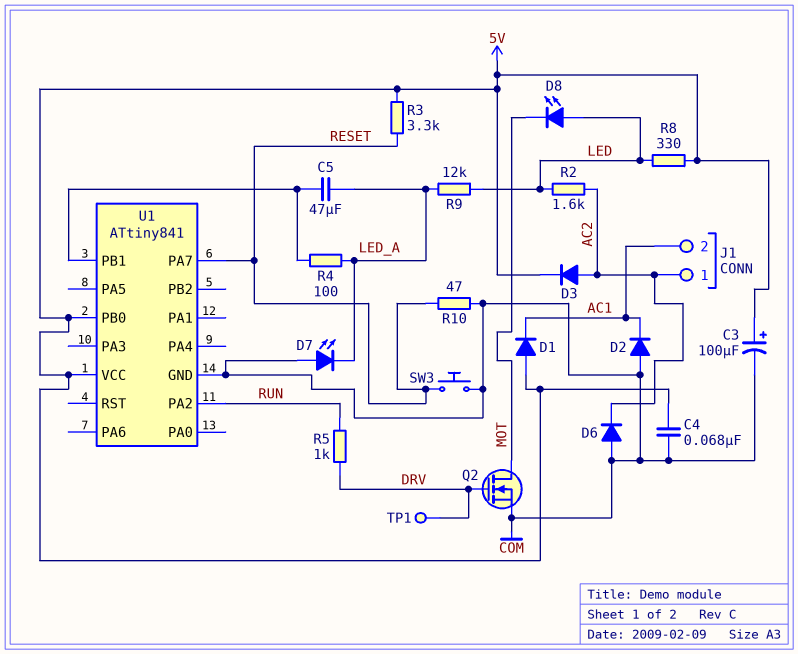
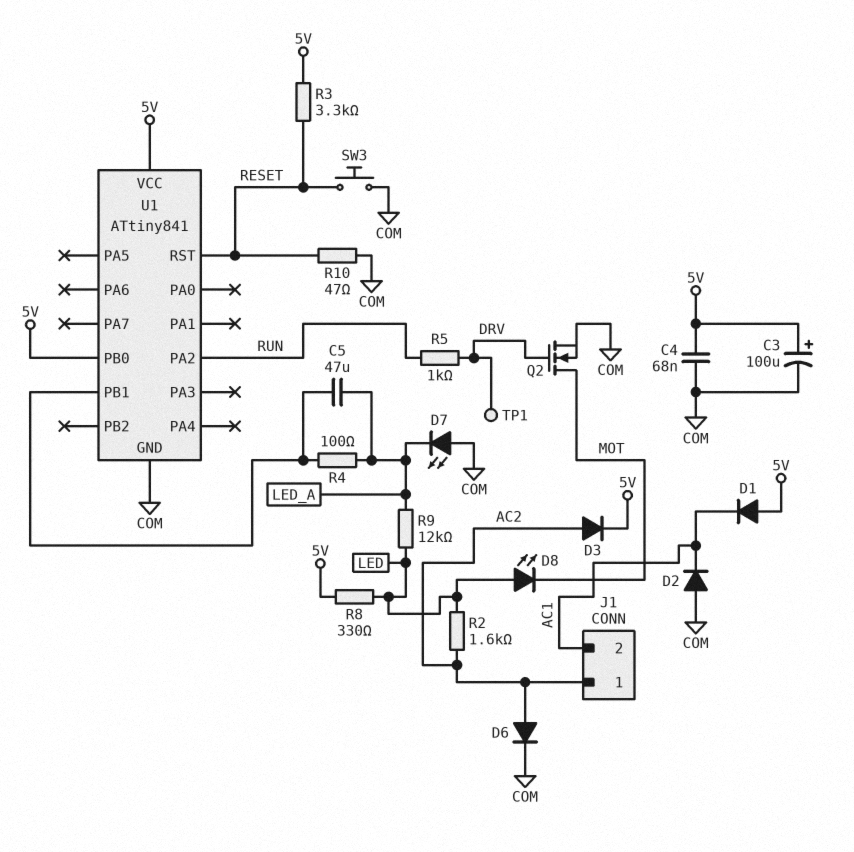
D6: diode (A COM, K AC2) -> diode (A AC2, K COM)
U1 pin PA7: RESET -> none
U1 pin RST: none -> RESET

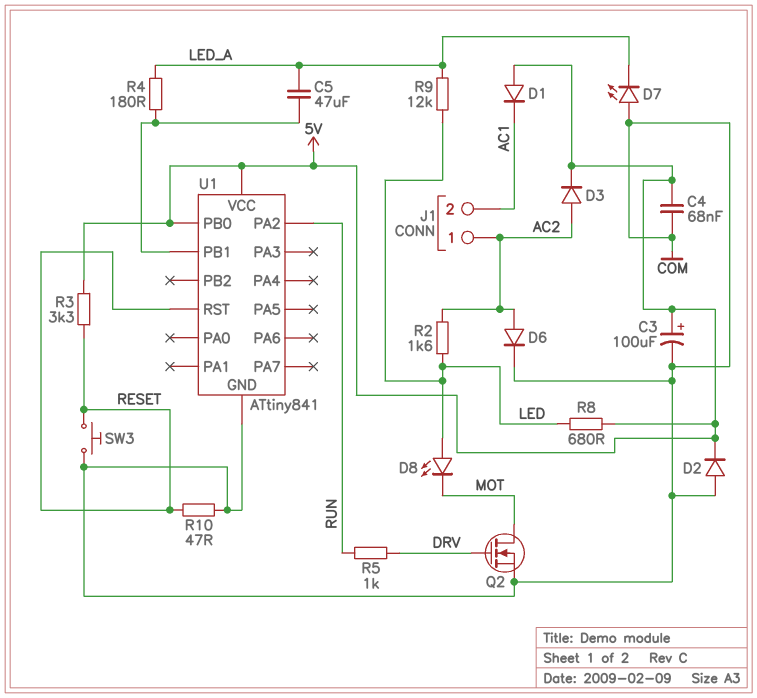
D2: diode (A COM, K AC1) -> diode (A COM, K 5V)
R4: 100 (LED_A, U1/PB1) -> 180 (LED_A, U1/PB1)
R8: 330 (5V, LED) -> 680 (5V, LED)
TP1: test point (DRV) -> none

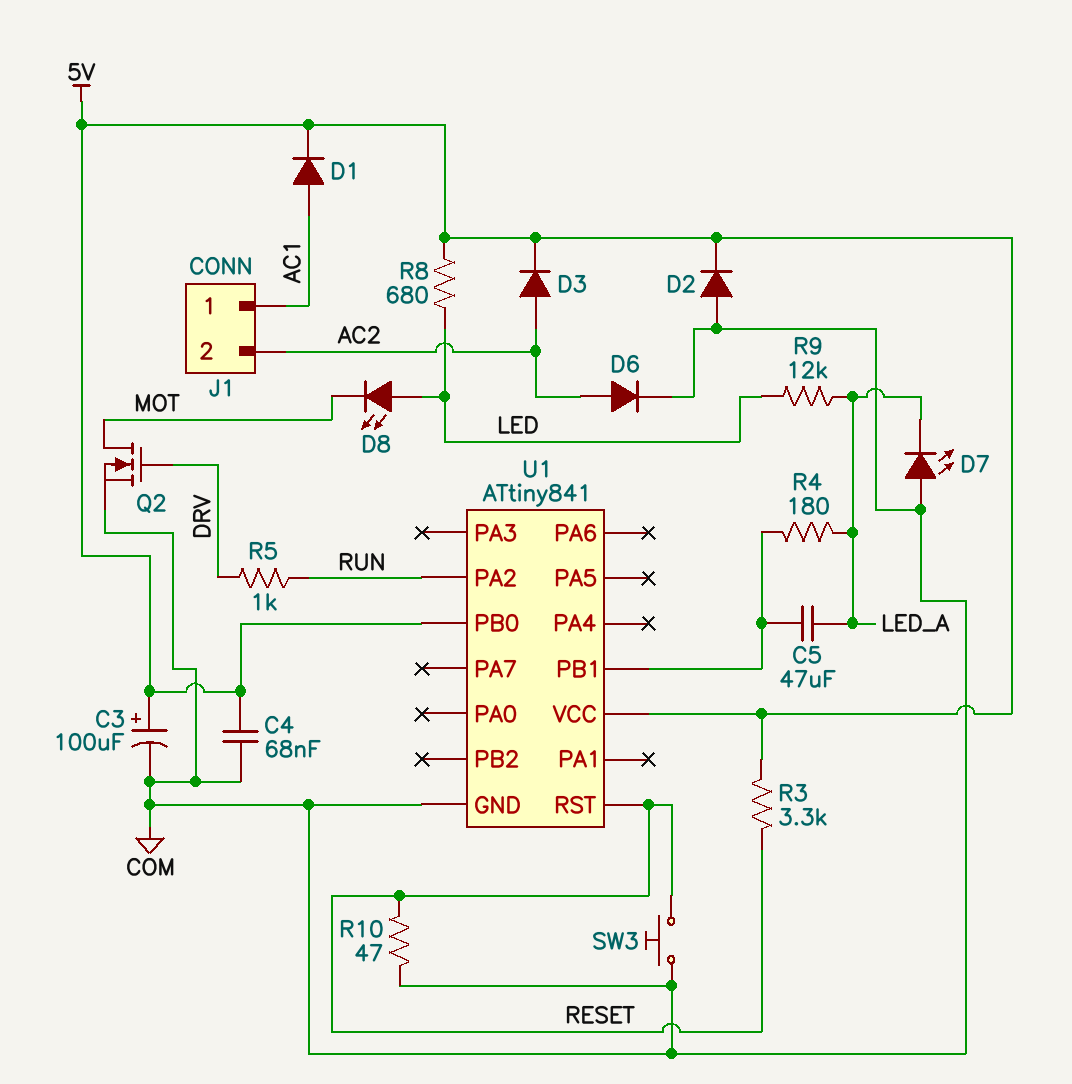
D1: diode (A 5V, K AC1) -> diode (A AC1, K 5V)
J1 pin 1: AC2 -> AC1
J1 pin 2: AC1 -> AC2
R2: 1.6k (AC2, LED) -> none

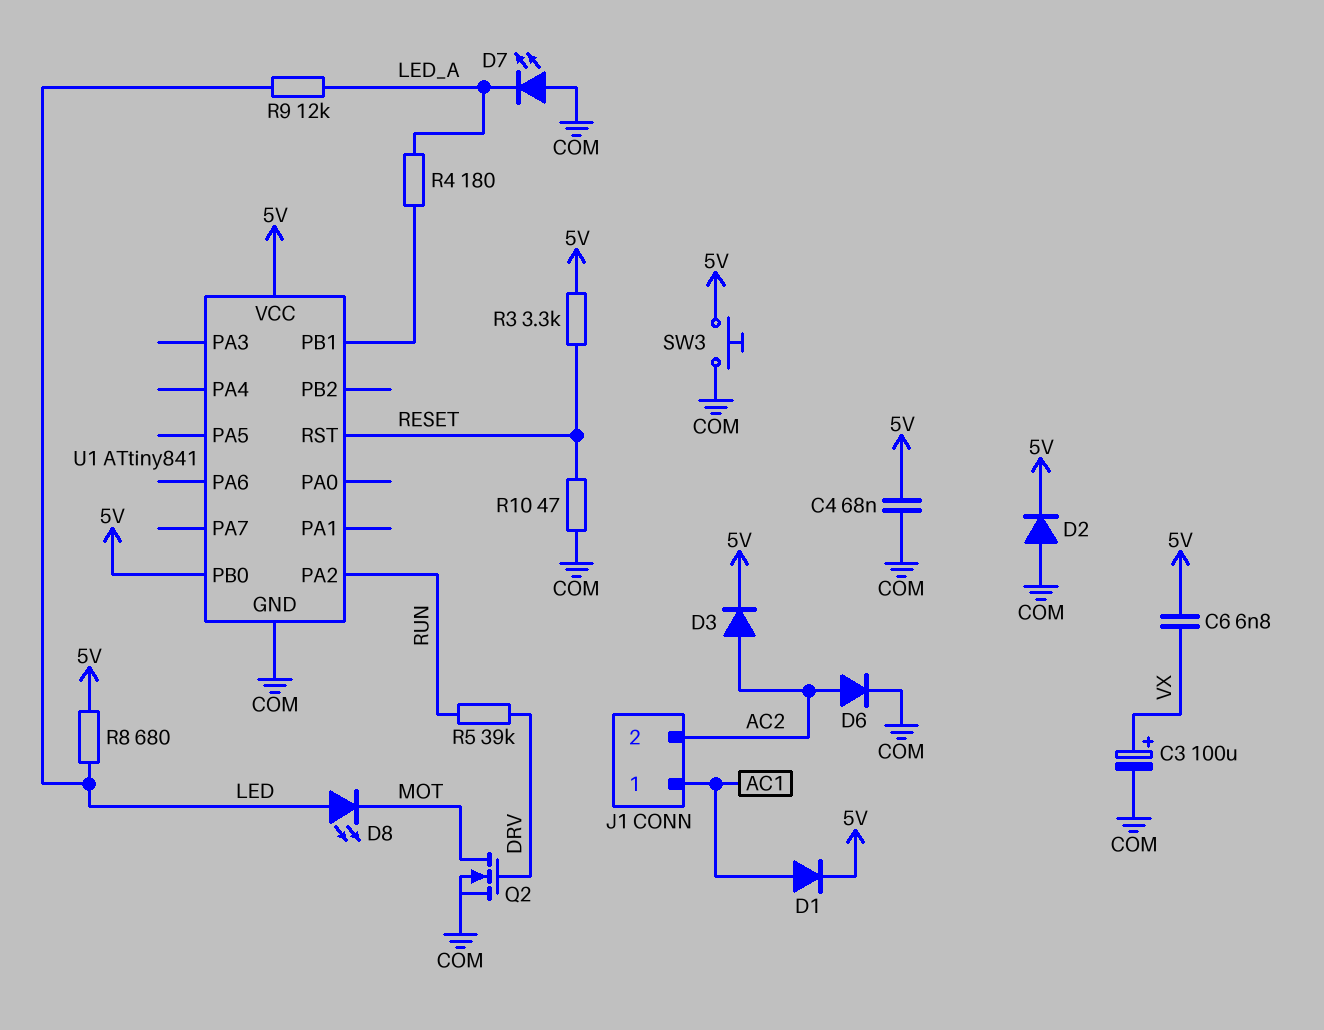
C3: 100uF (plus 5V, minus COM) -> 100uF (plus VX, minus COM)
C5: 47uF (LED_A, U1/PB1) -> none
C6: none -> 6.8nF (5V, VX)
R5: 1k (DRV, RUN) -> 39k (DRV, RUN)
SW3: button (COM, RESET) -> button (5V, COM)

